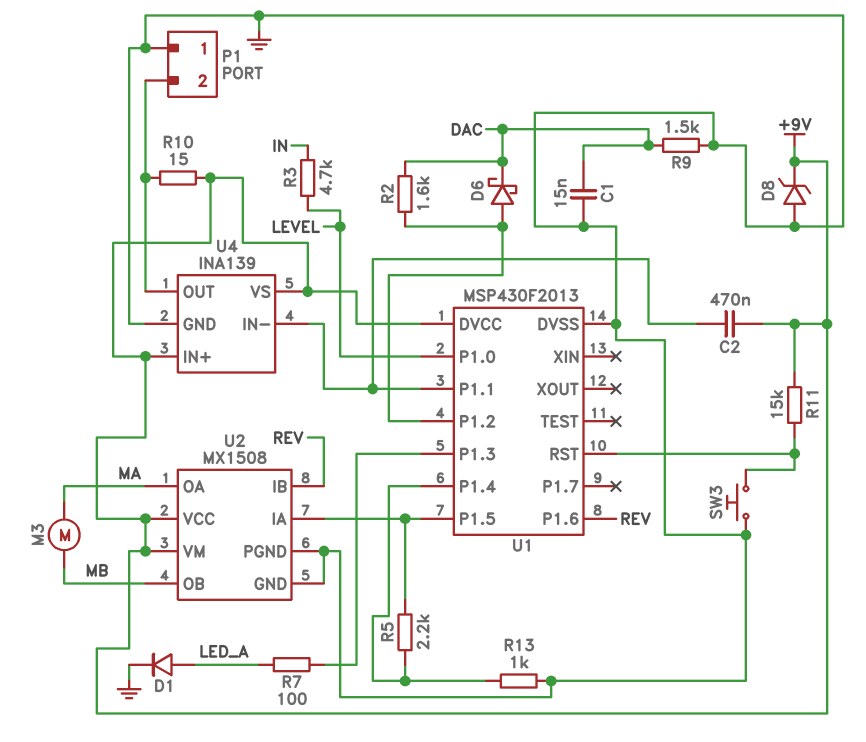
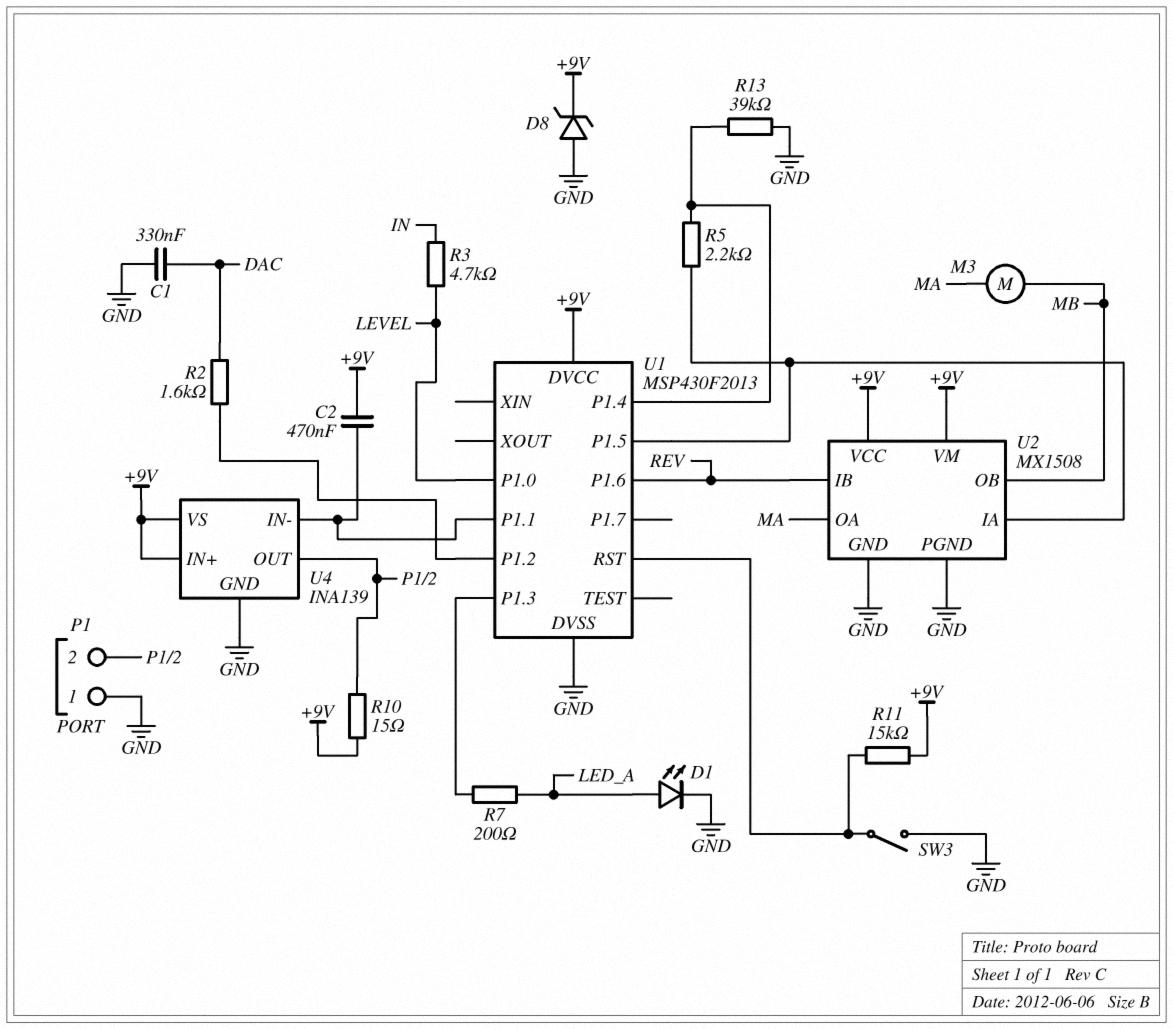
C1: 15nF (DAC, GND) -> 330nF (DAC, GND)
D1: diode (A LED_A, K GND) -> LED (A LED_A, K GND)
D6: schottky (A U1/P1.2, K DAC) -> none
R7: 100 (LED_A, U1/P1.3) -> 200 (LED_A, U1/P1.3)
R9: 1.5k (DAC, GND) -> none
R13: 1k (GND, U1/P1.4) -> 39k (GND, U1/P1.4)
SW3: button (GND, U1/RST) -> switch (GND, U1/RST)

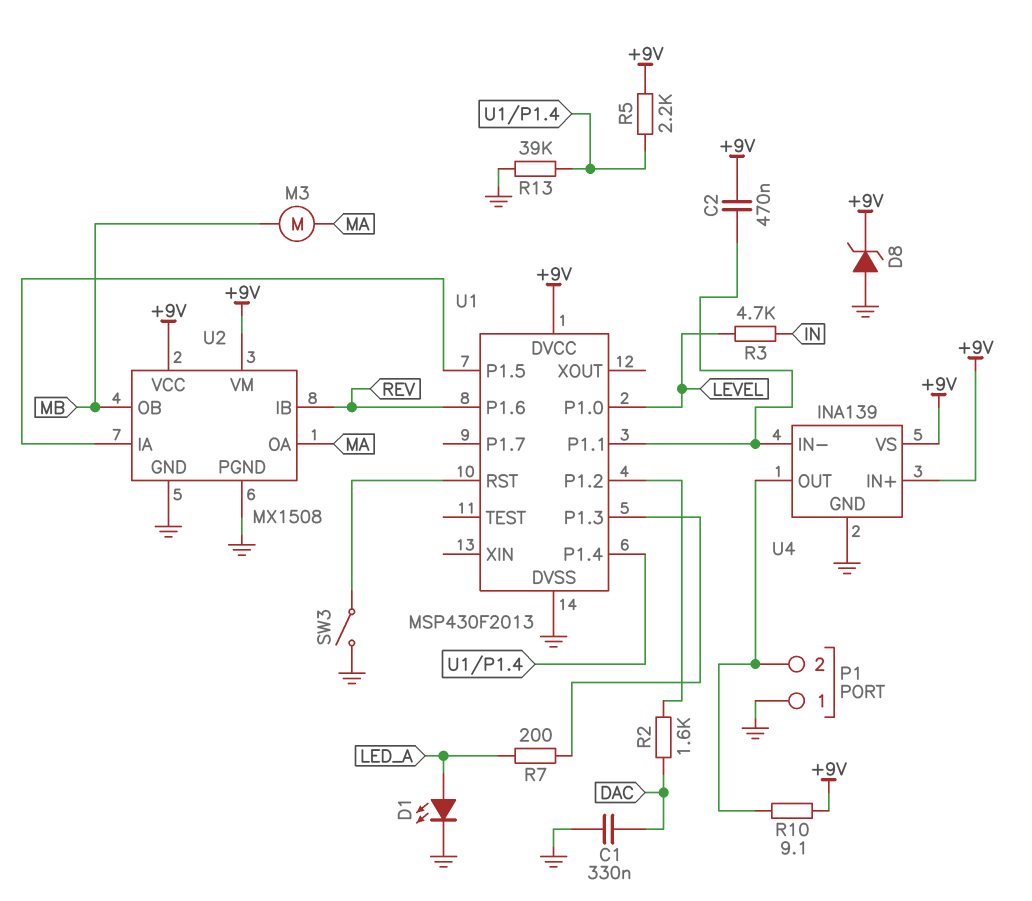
R5: 2.2k (U1/P1.4, U1/P1.5) -> 2.2k (+9V, U1/P1.4)
R10: 15 (+9V, P1/2) -> 9.1 (+9V, P1/2)
R11: 15k (+9V, U1/RST) -> none

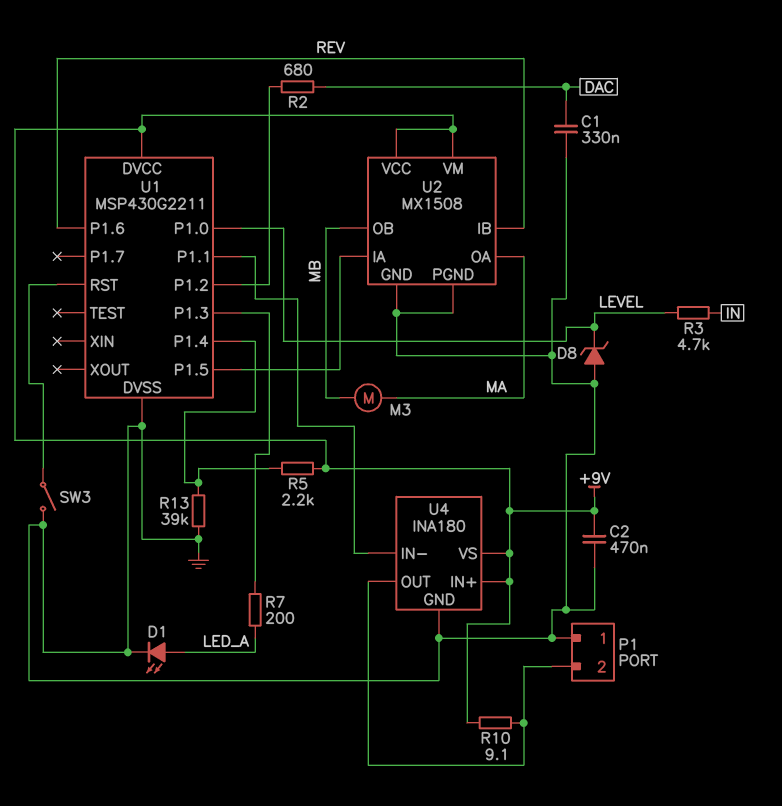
C2: 470nF (+9V, U1/P1.1) -> 470nF (+9V, GND)
D8: zener (A GND, K +9V) -> zener (A GND, K LEVEL)
R2: 1.6k (DAC, U1/P1.2) -> 680 (DAC, U1/P1.2)
U1: MSP430F2013 -> MSP430G2211
U4: INA139 -> INA180

